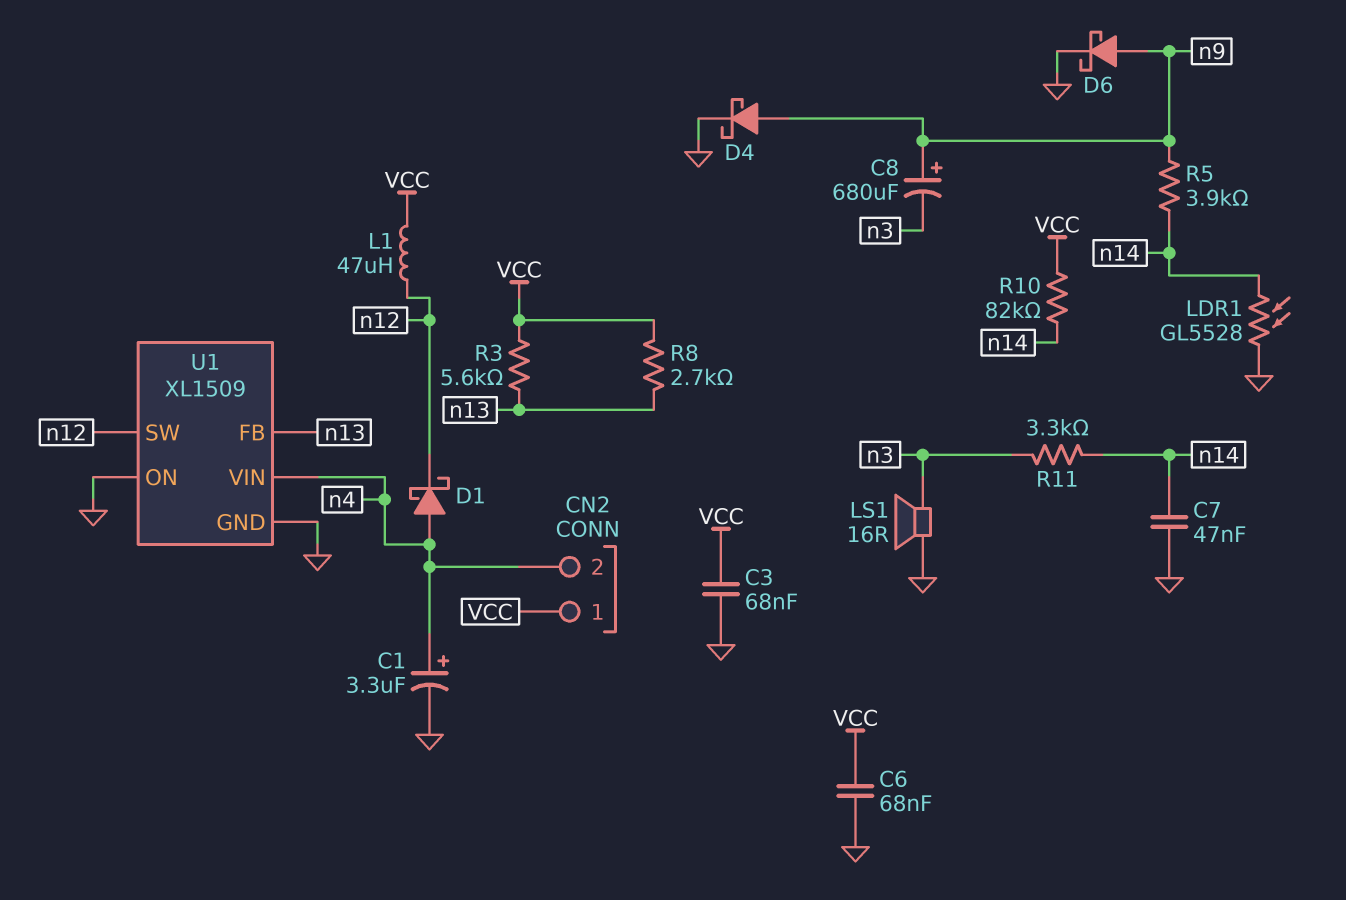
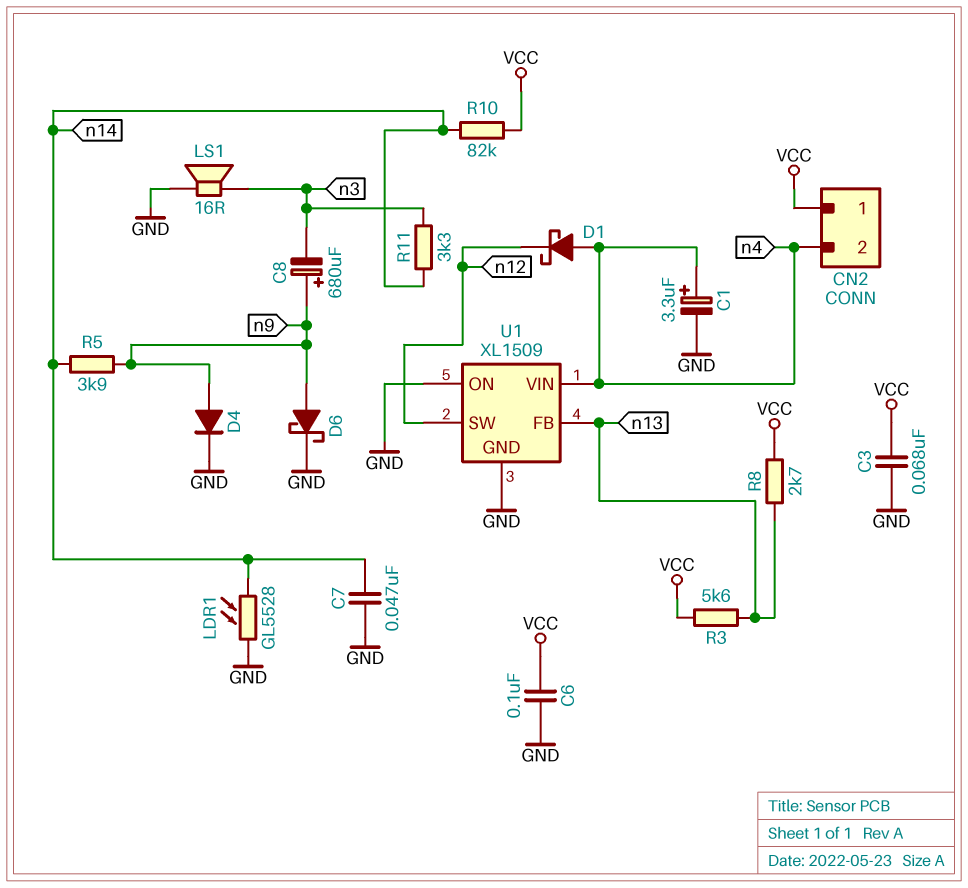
C6: 68nF (GND, VCC) -> 100nF (GND, VCC)
D4: schottky (A n9, K GND) -> diode (A n9, K GND)
L1: 47uH (VCC, n12) -> none

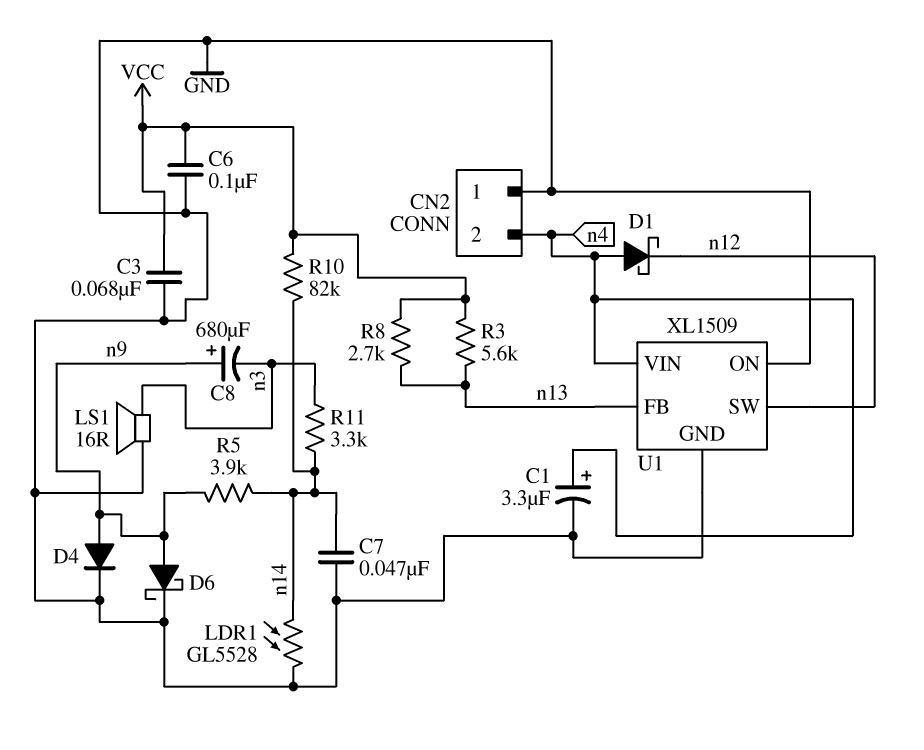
CN2 pin 1: VCC -> GND

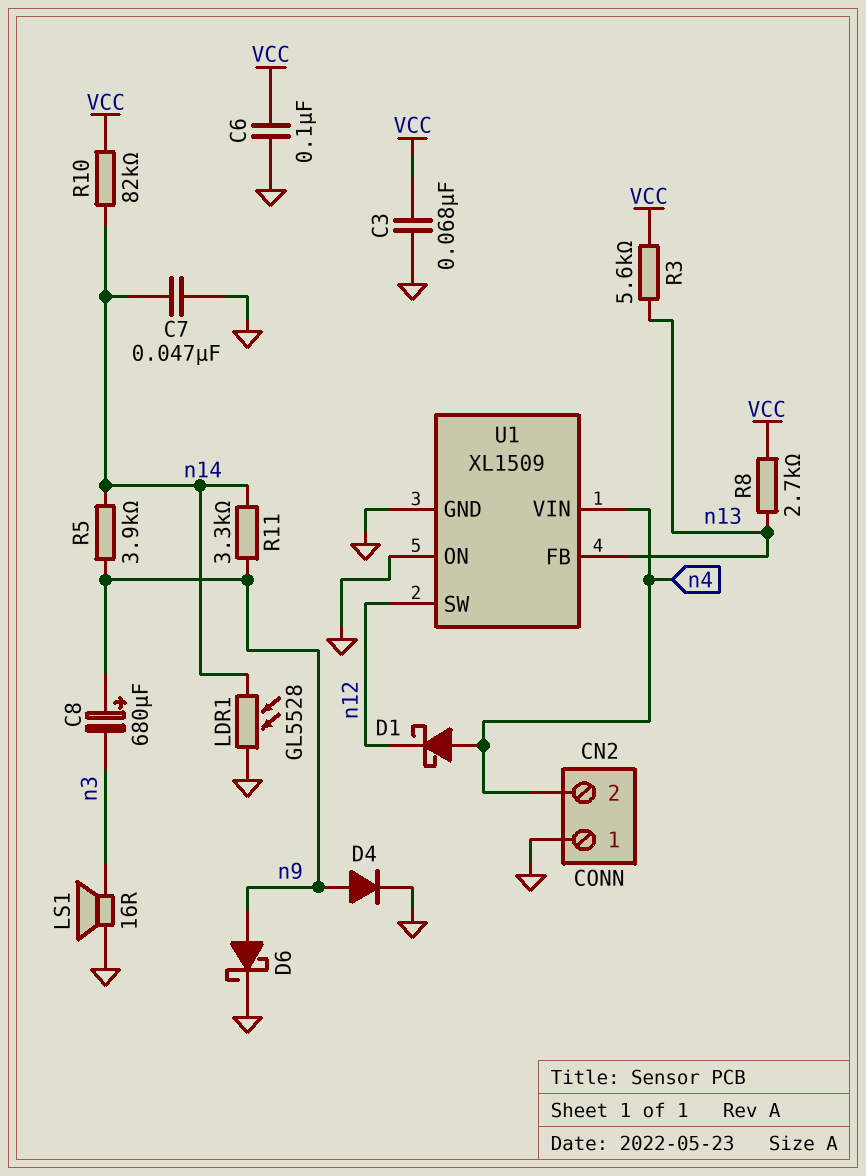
C1: 3.3uF (plus n4, minus GND) -> none
R11: 3.3k (n3, n14) -> 3.3k (n9, n14)

